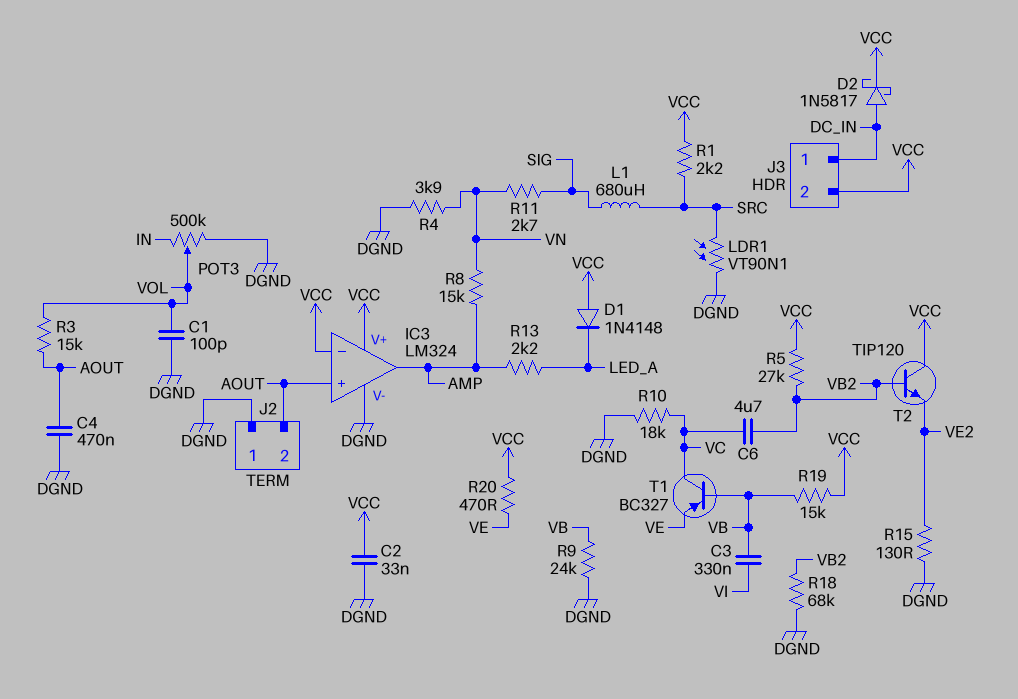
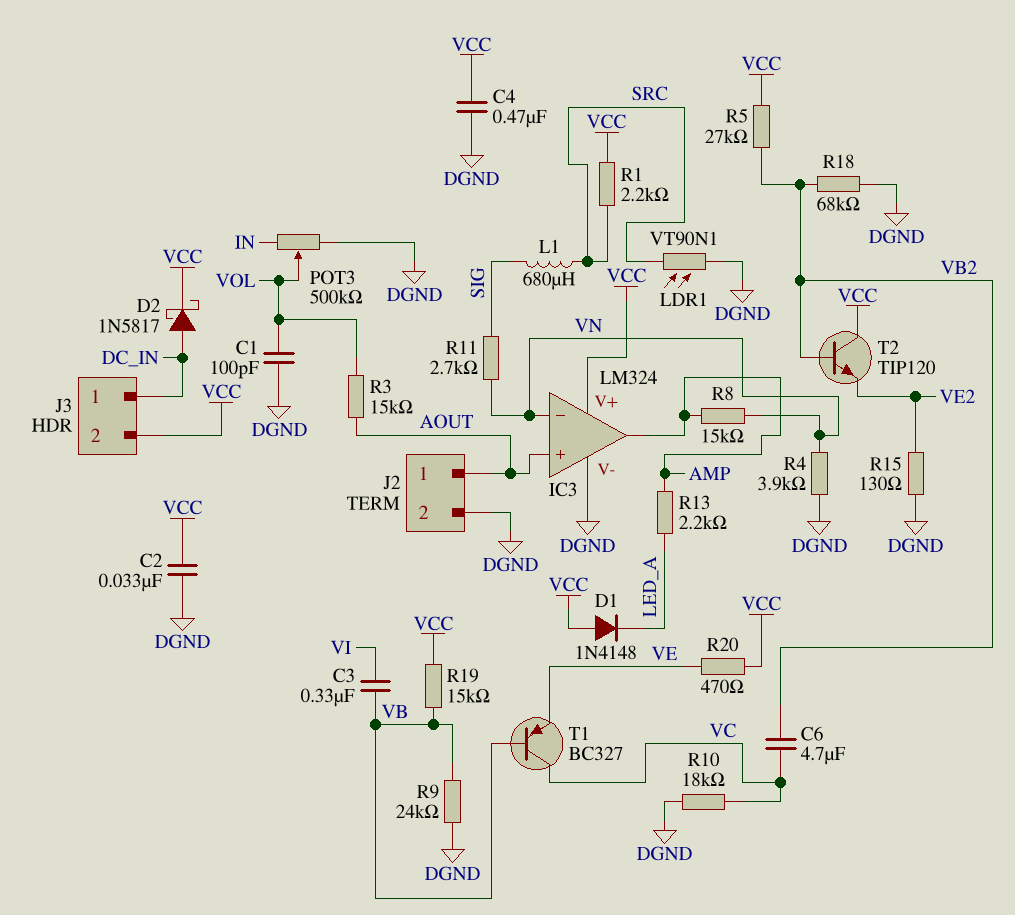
C4: 470nF (AOUT, DGND) -> 470nF (DGND, VCC)
IC3 pin in-: VCC -> VN
J2 pin 1: DGND -> AOUT
J2 pin 2: AOUT -> DGND

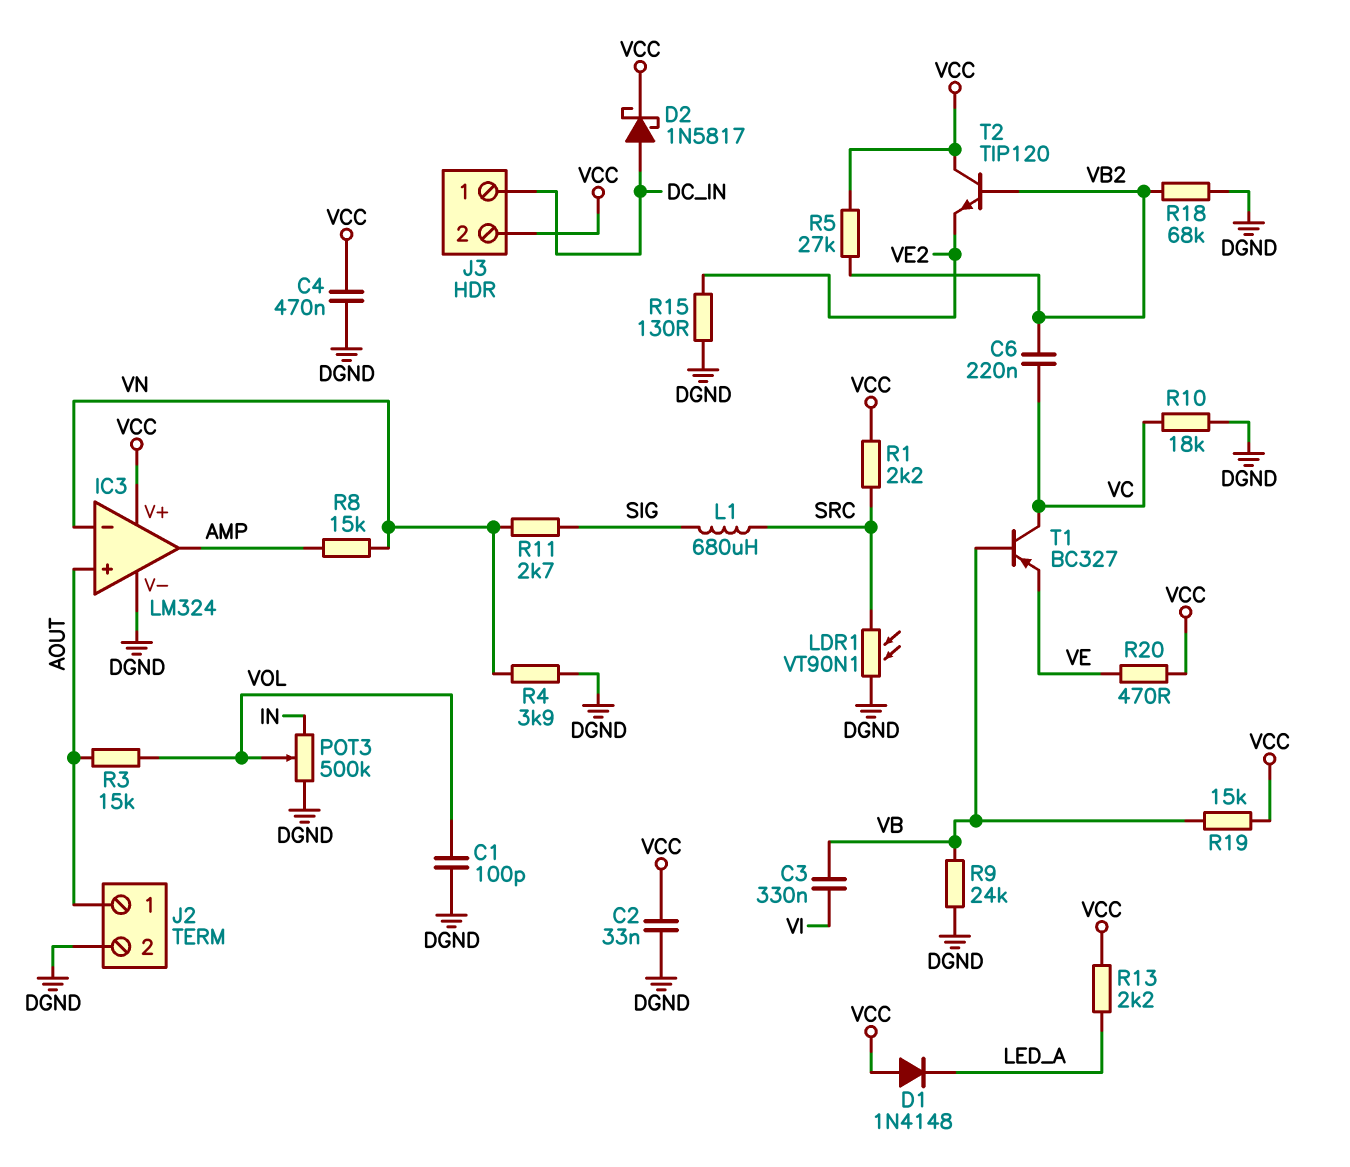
C6: 4.7uF (VB2, VC) -> 220nF (VB2, VC)
R13: 2.2k (AMP, LED_A) -> 2.2k (LED_A, VCC)

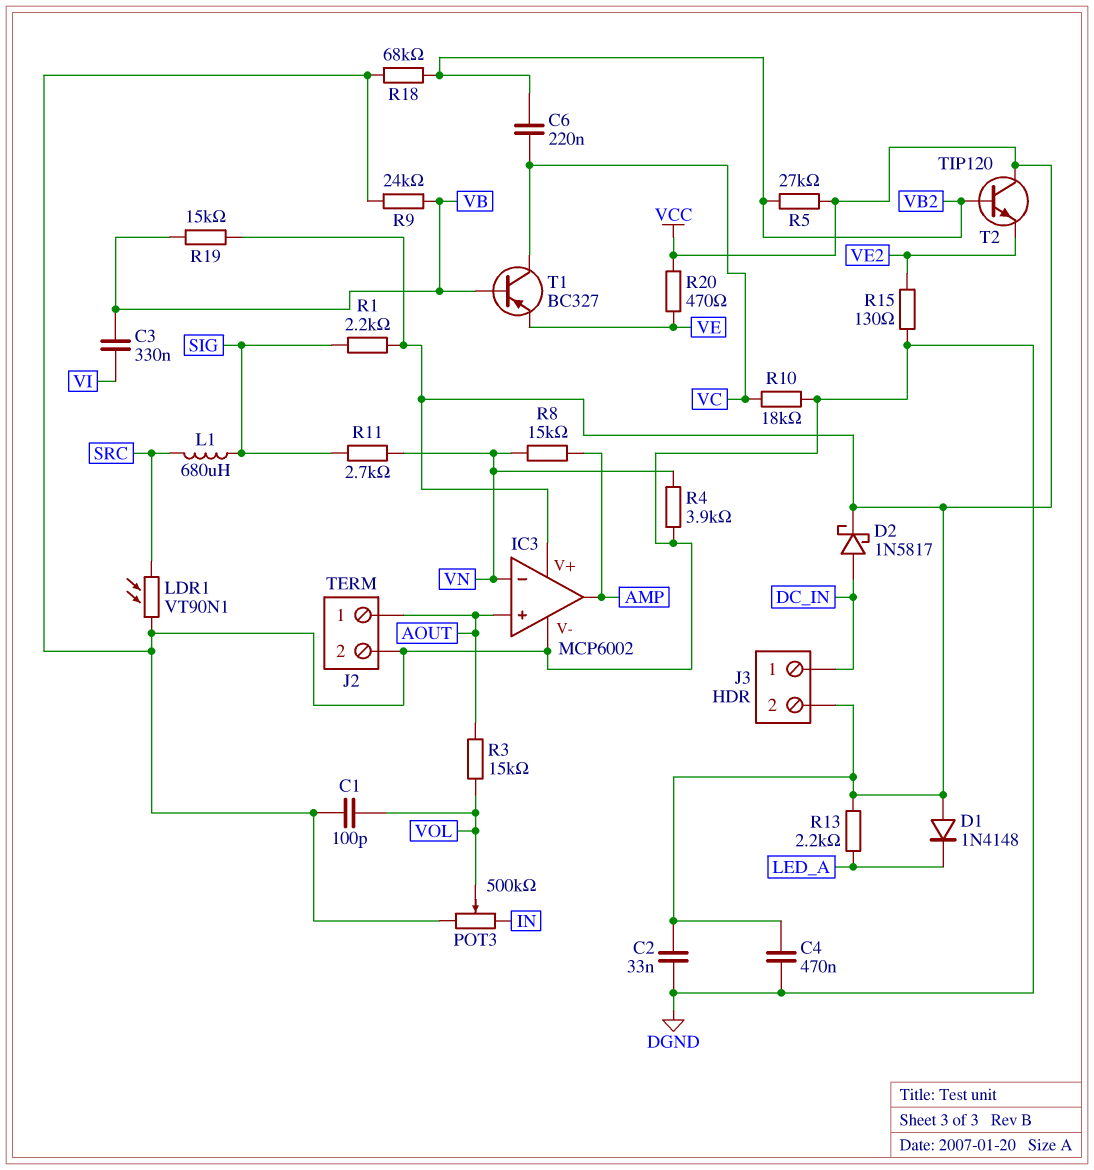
IC3: LM324 -> MCP6002
R1: 2.2k (SRC, VCC) -> 2.2k (SIG, VCC)

